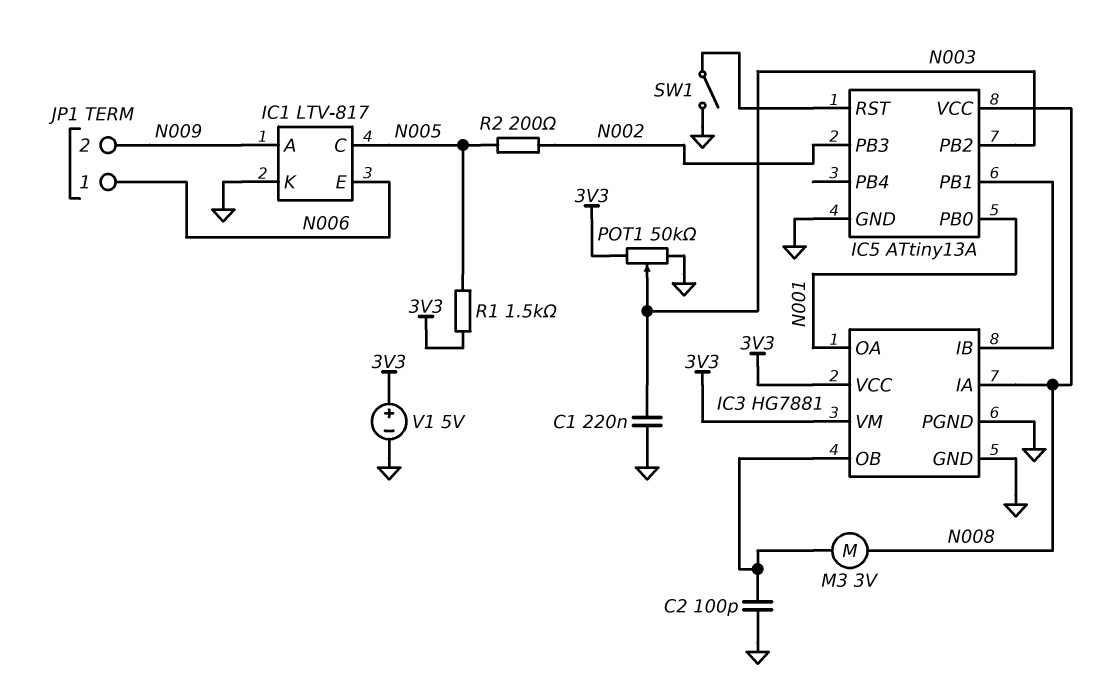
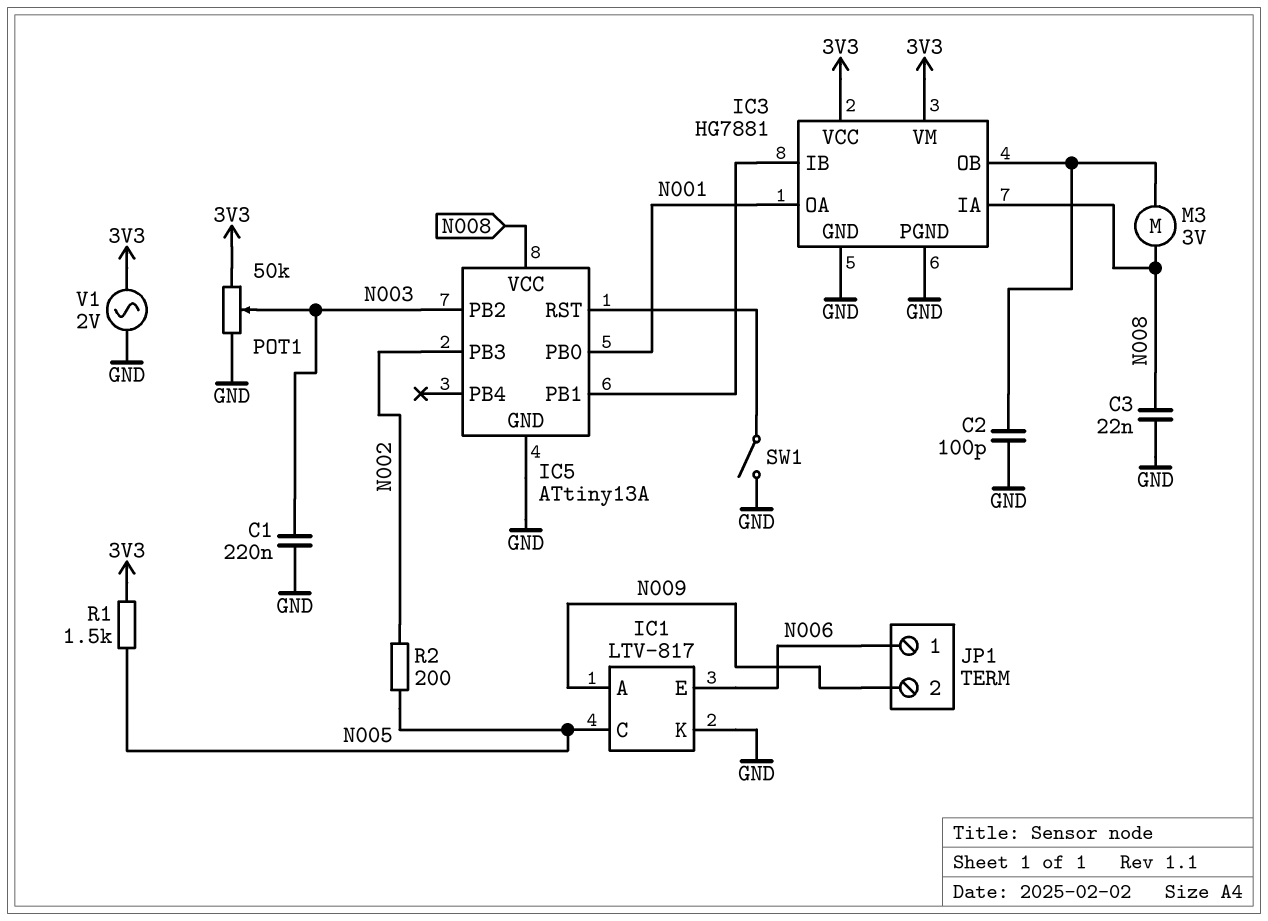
C3: none -> 22nF (GND, N008)
V1: 5V (plus 3V3, minus GND) -> AC 2V (3V3, GND)

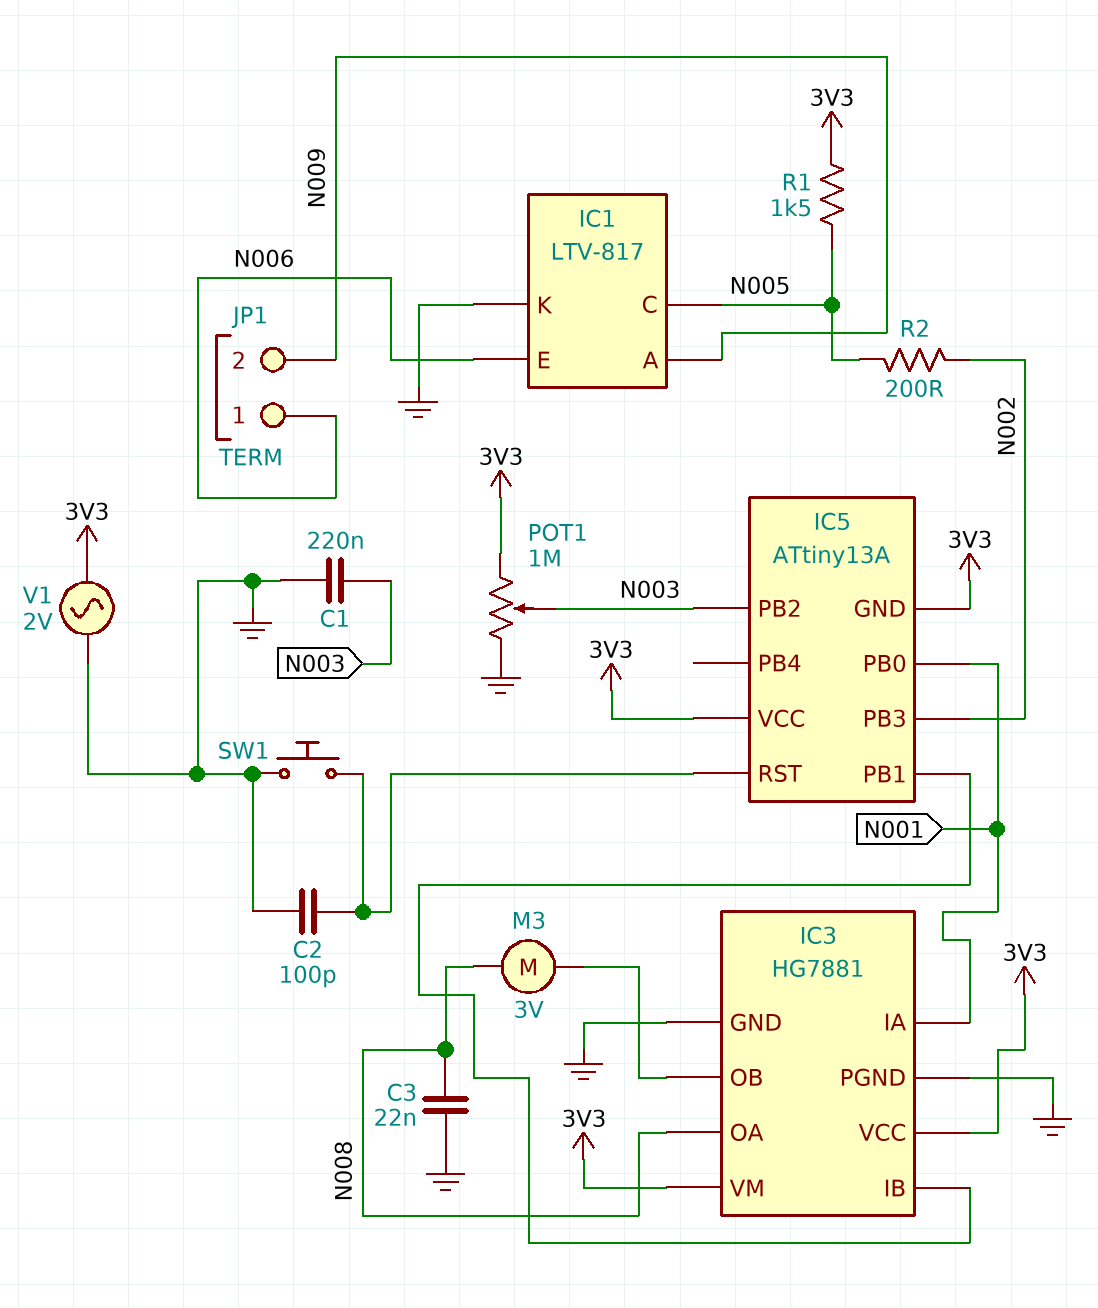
C2: 100pF (GND, IC3/OB) -> 100pF (GND, IC5/RST)
IC3 pin IA: N008 -> N001
IC3 pin OA: N001 -> N008
IC5 pin GND: GND -> 3V3
IC5 pin VCC: N008 -> 3V3
POT1: 50k (3V3, GND, wiper N003) -> 1M (3V3, GND, wiper N003)
SW1: switch (GND, IC5/RST) -> button (GND, IC5/RST)

